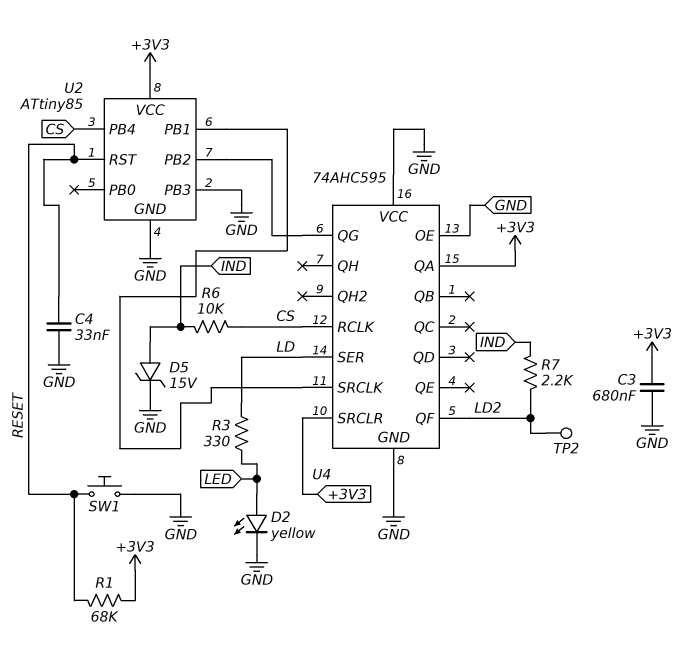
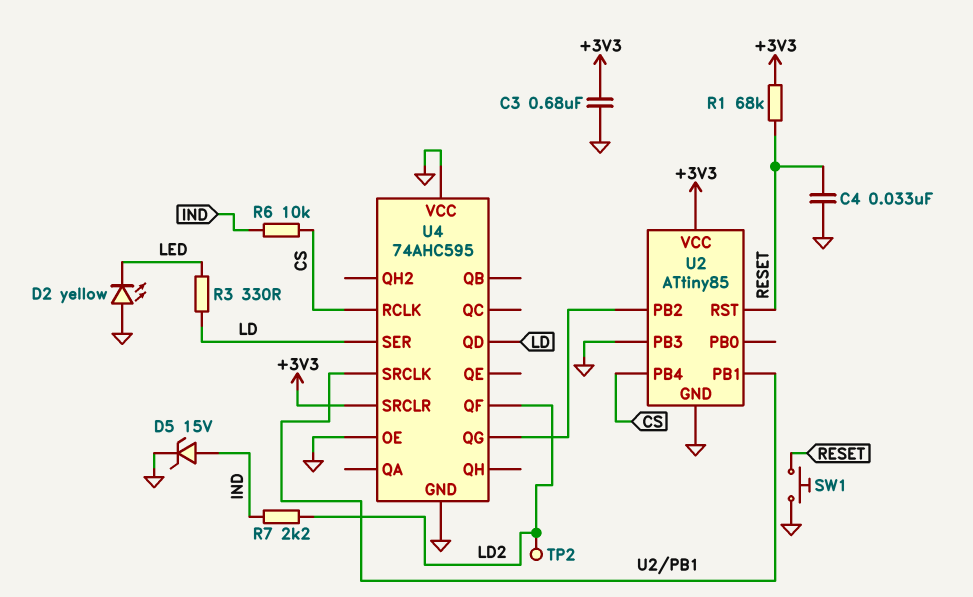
D2: LED yellow (A LED, K GND) -> LED yellow (A GND, K LED)
U4 pin QA: +3V3 -> none
U4 pin QD: none -> LD

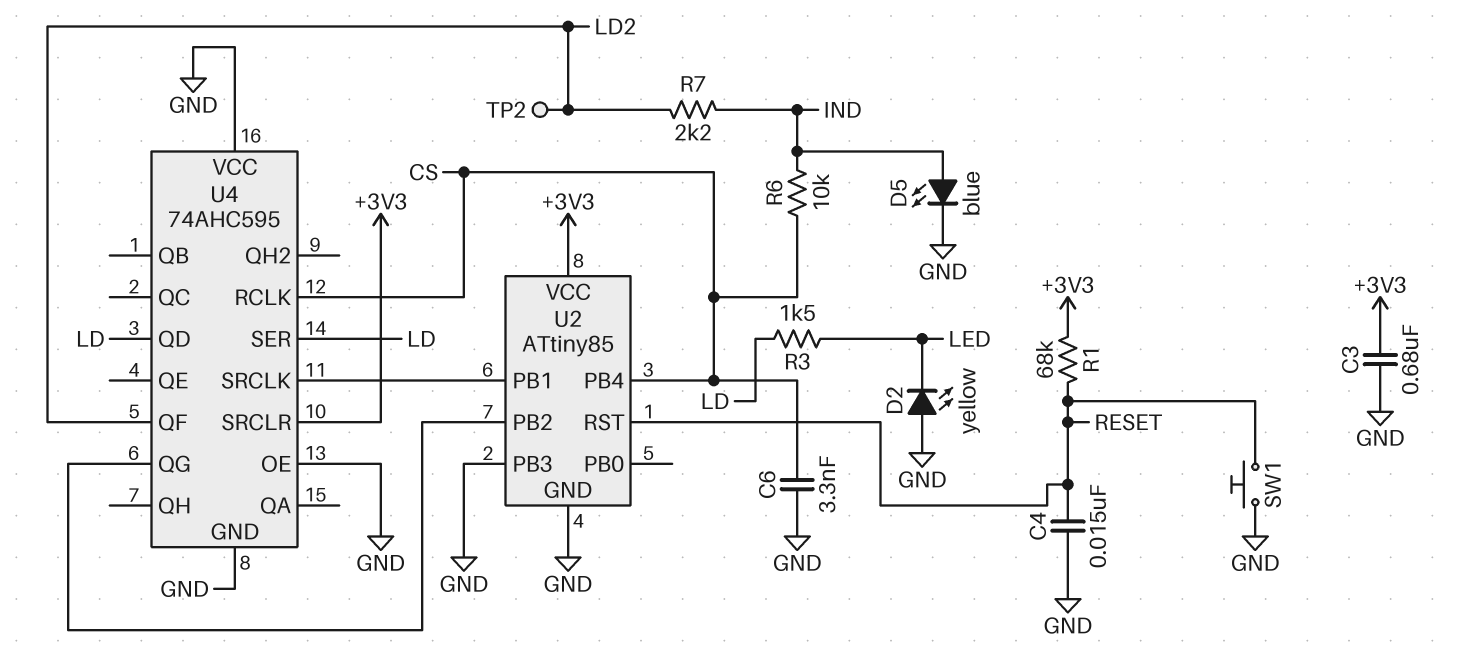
C4: 33nF (GND, RESET) -> 15nF (GND, RESET)
C6: none -> 3.3nF (CS, GND)
D5: zener 15V (A IND, K GND) -> LED blue (A IND, K GND)
R3: 330 (LD, LED) -> 1.5k (LD, LED)

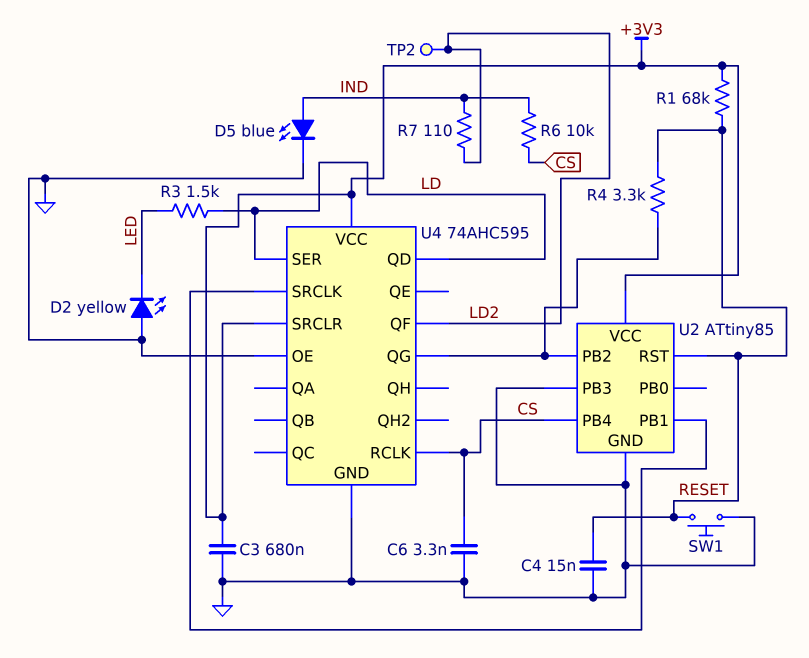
R4: none -> 3.3k (RESET, U2/PB2)
R7: 2.2k (IND, LD2) -> 110 (IND, LD2)
U4 pin VCC: GND -> +3V3

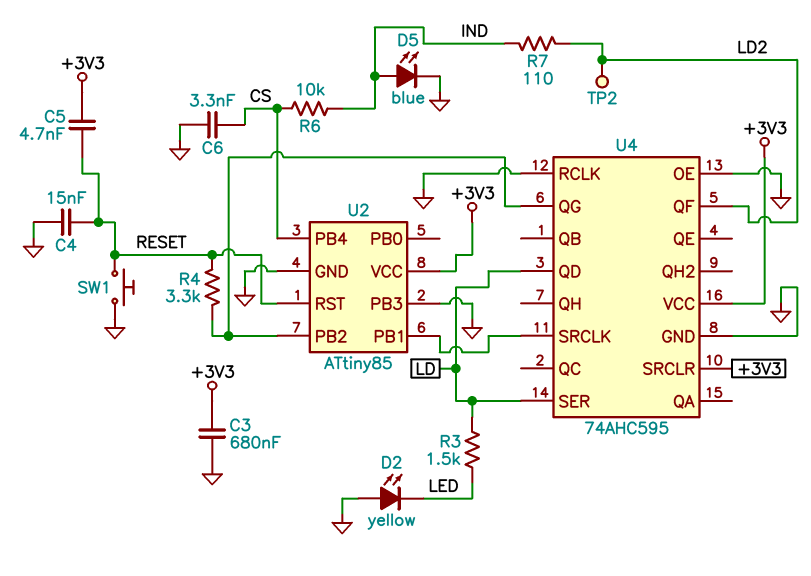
C5: none -> 4.7nF (+3V3, RESET)
R1: 68k (+3V3, RESET) -> none
U4 pin RCLK: CS -> GND

